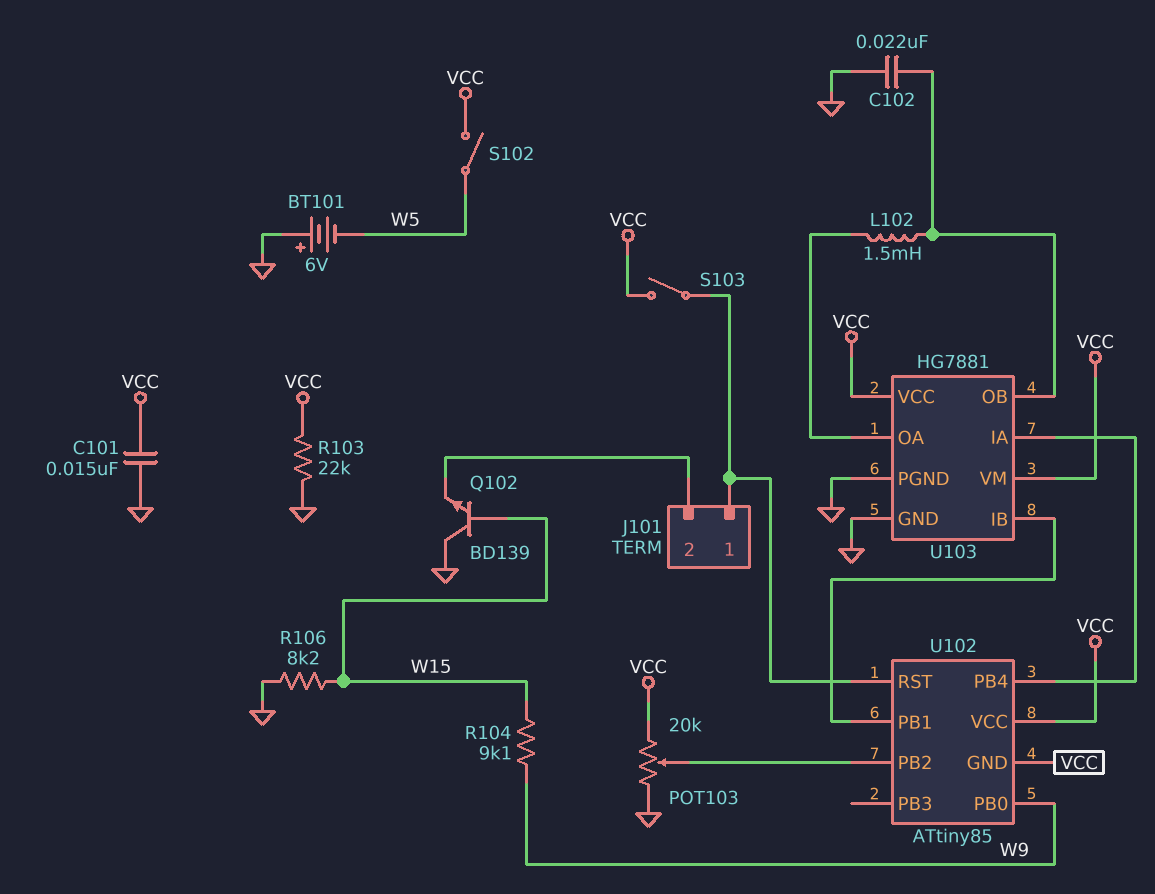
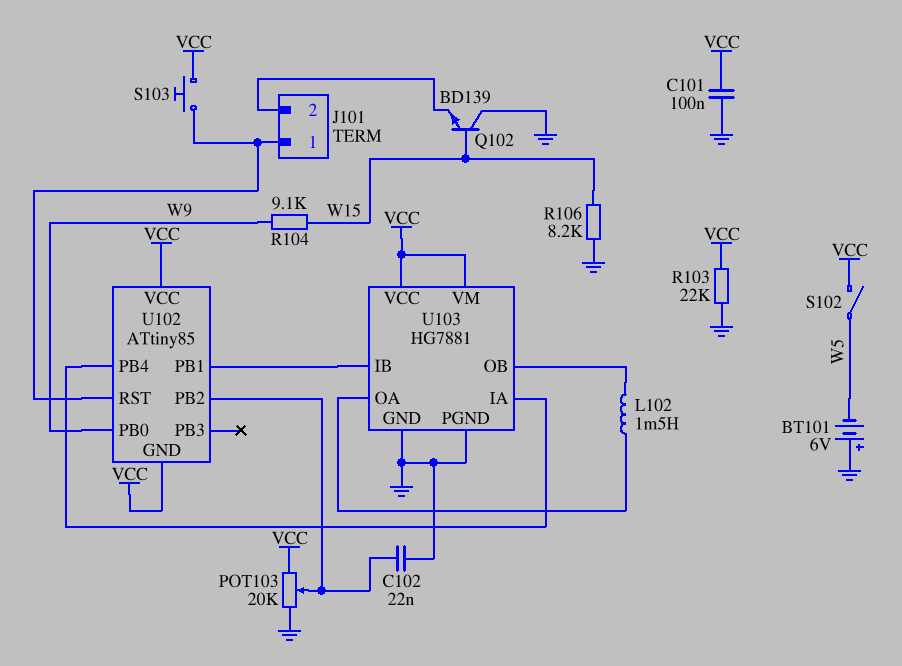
C101: 15nF (GND, VCC) -> 100nF (GND, VCC)
C102: 22nF (GND, U103/OB) -> 22nF (GND, U102/PB2)
S103: switch (J101/1, VCC) -> button (J101/1, VCC)

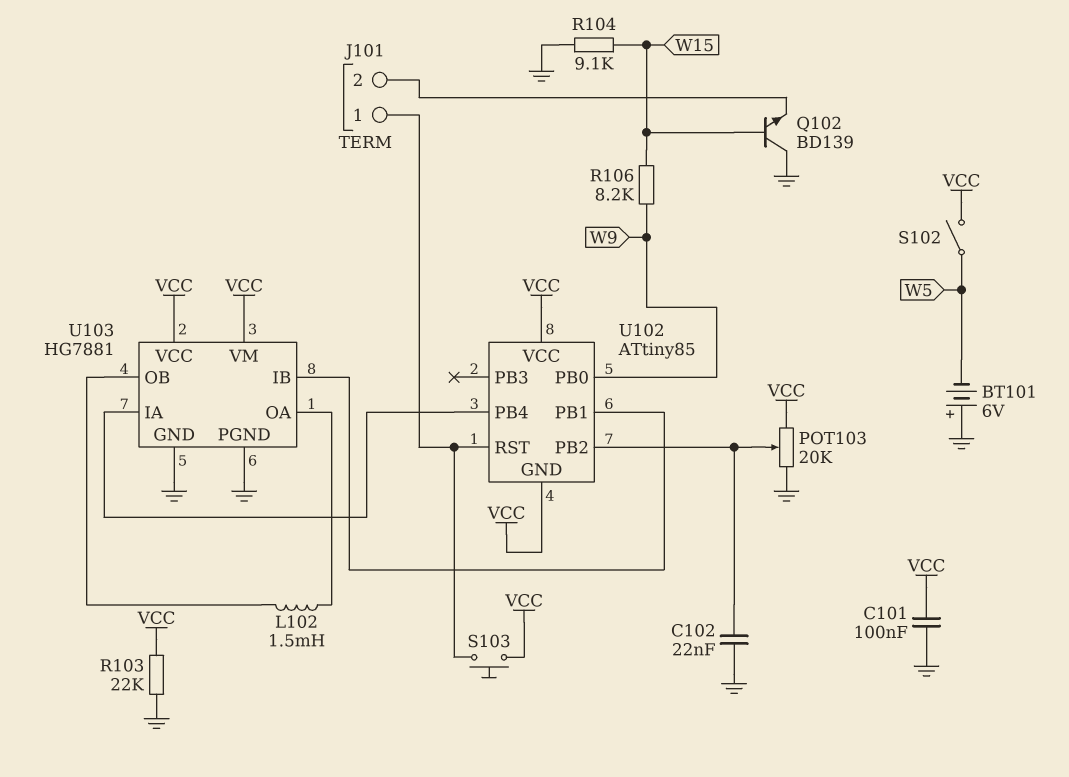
R104: 9.1k (W9, W15) -> 9.1k (GND, W15)
R106: 8.2k (GND, W15) -> 8.2k (W9, W15)

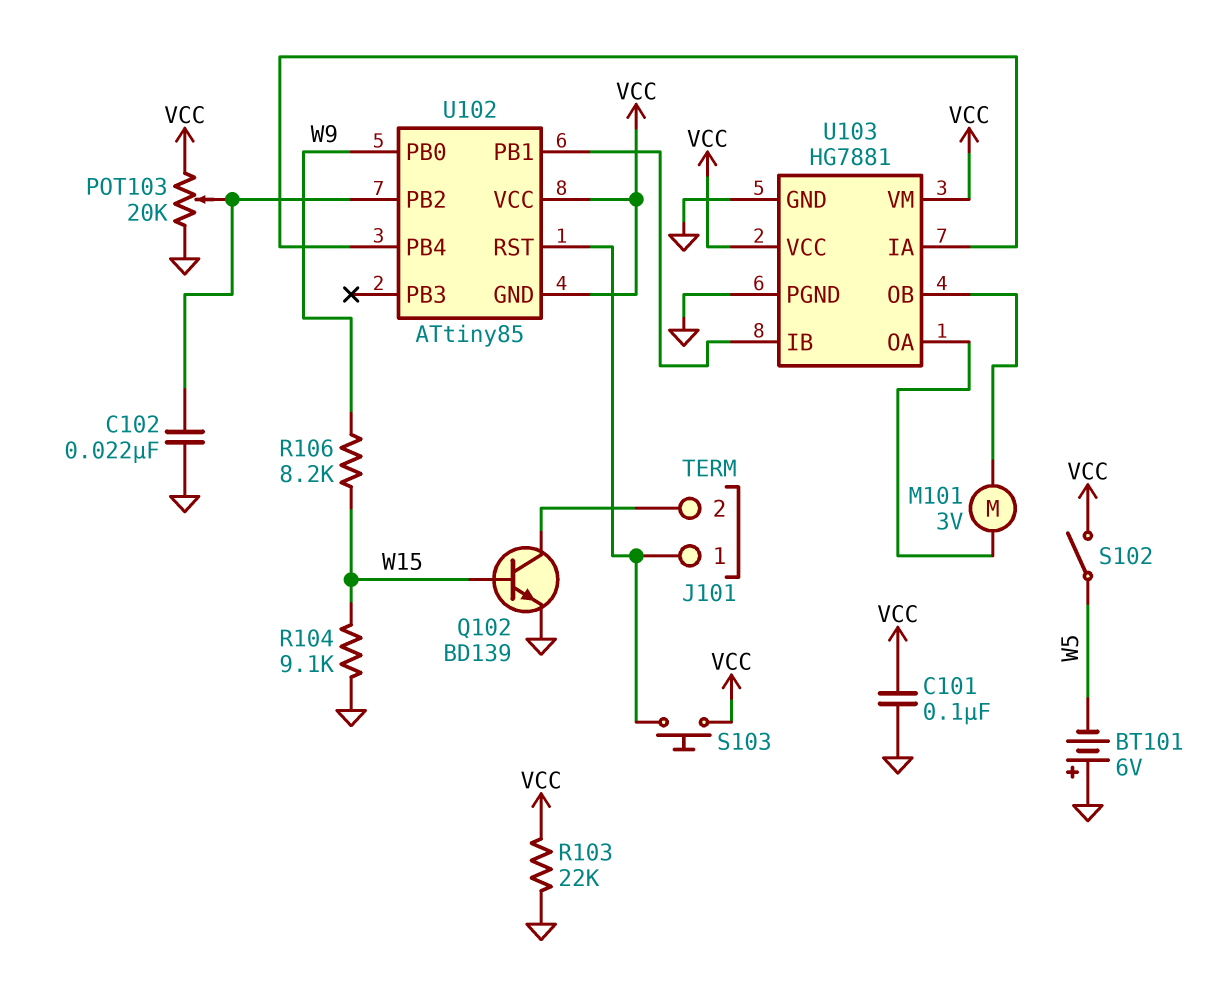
L102: 1.5mH (U103/OA, U103/OB) -> none
M101: none -> motor 3V (U103/OA, U103/OB)
Q102: NPN BD139 (B W15, C GND, E J101/2) -> NPN BD139 (B W15, C J101/2, E GND)

